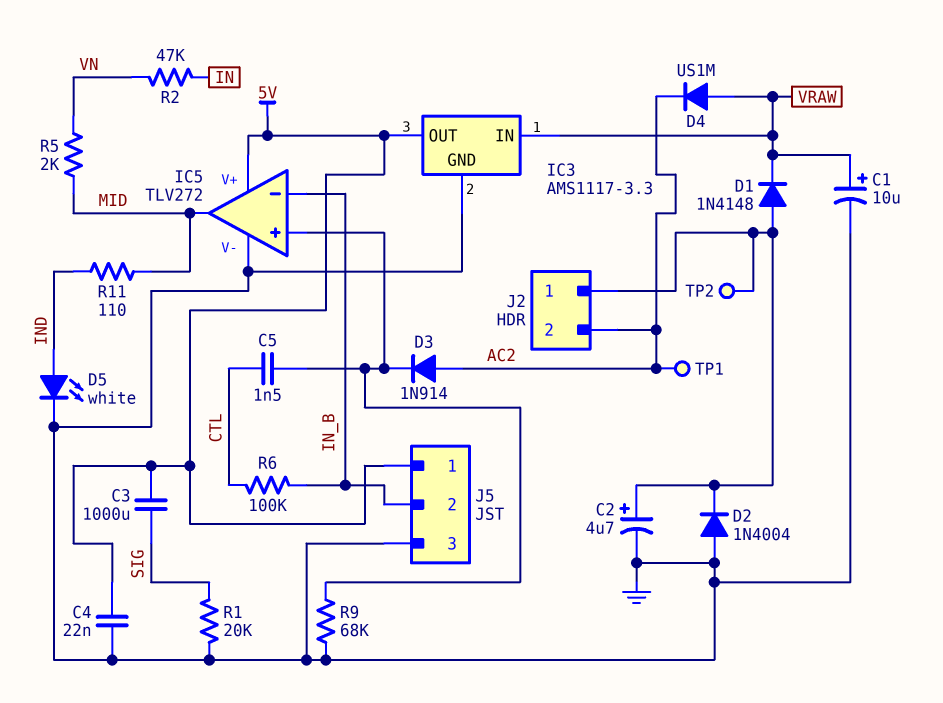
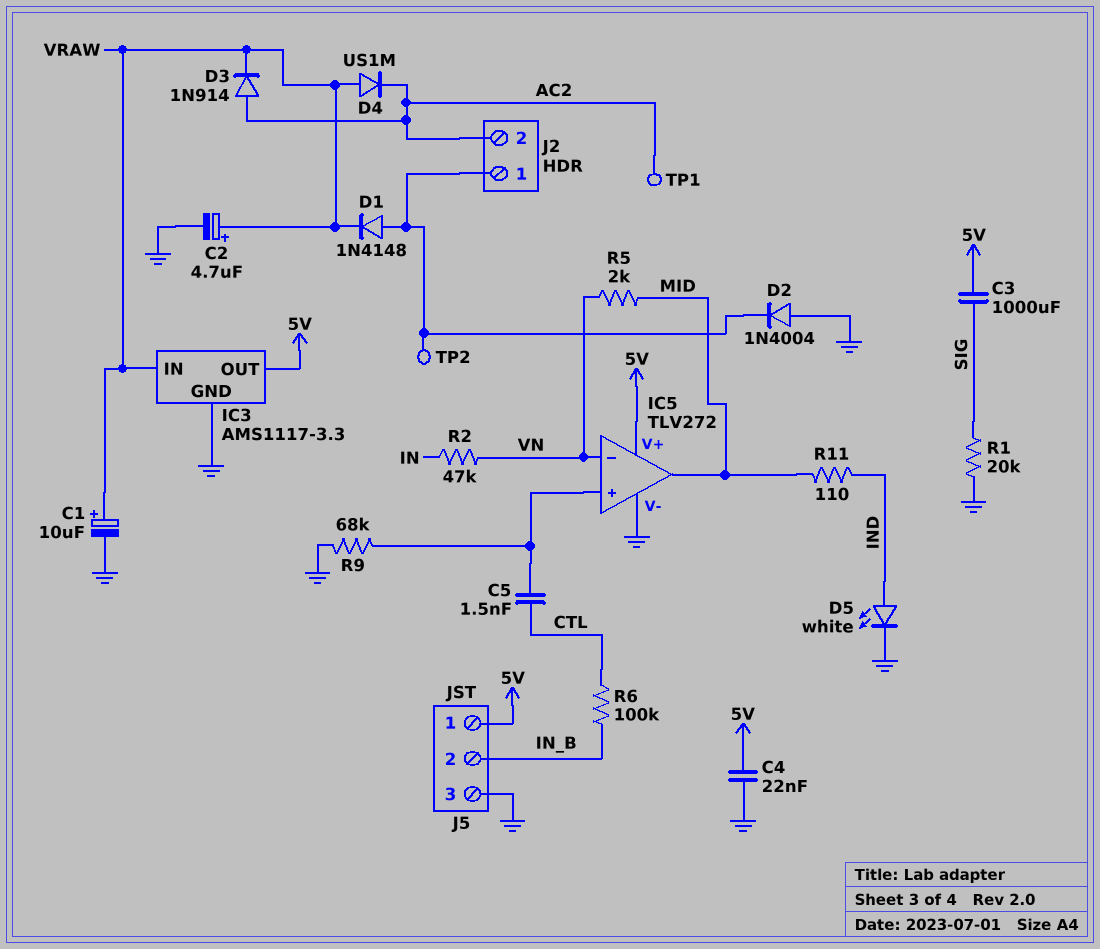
C2: 4.7uF (plus J2/1, minus GND) -> 4.7uF (plus VRAW, minus GND)
D3: diode 1N914 (A AC2, K IC5/in+) -> diode 1N914 (A AC2, K VRAW)
IC5 pin in-: IN_B -> VN

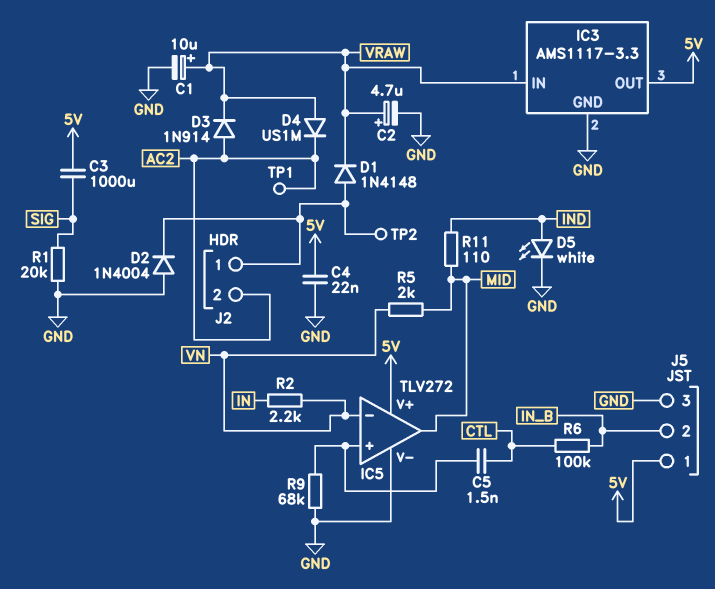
R2: 47k (IN, VN) -> 2.2k (IN, VN)

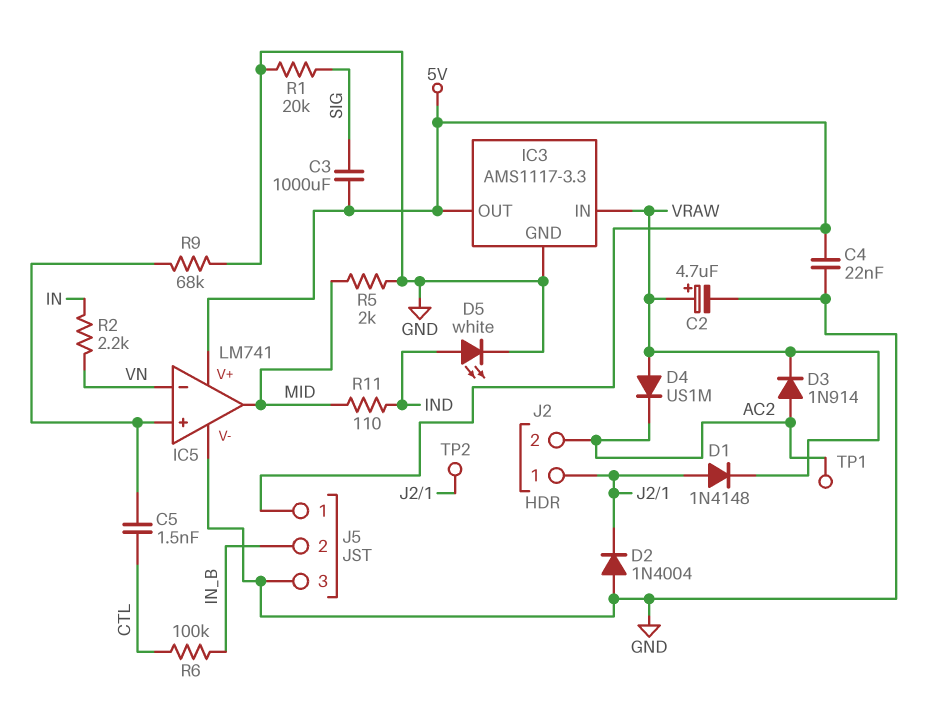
C1: 10uF (plus VRAW, minus GND) -> none
IC5: TLV272 -> LM741
R5: 2k (MID, VN) -> 2k (GND, MID)

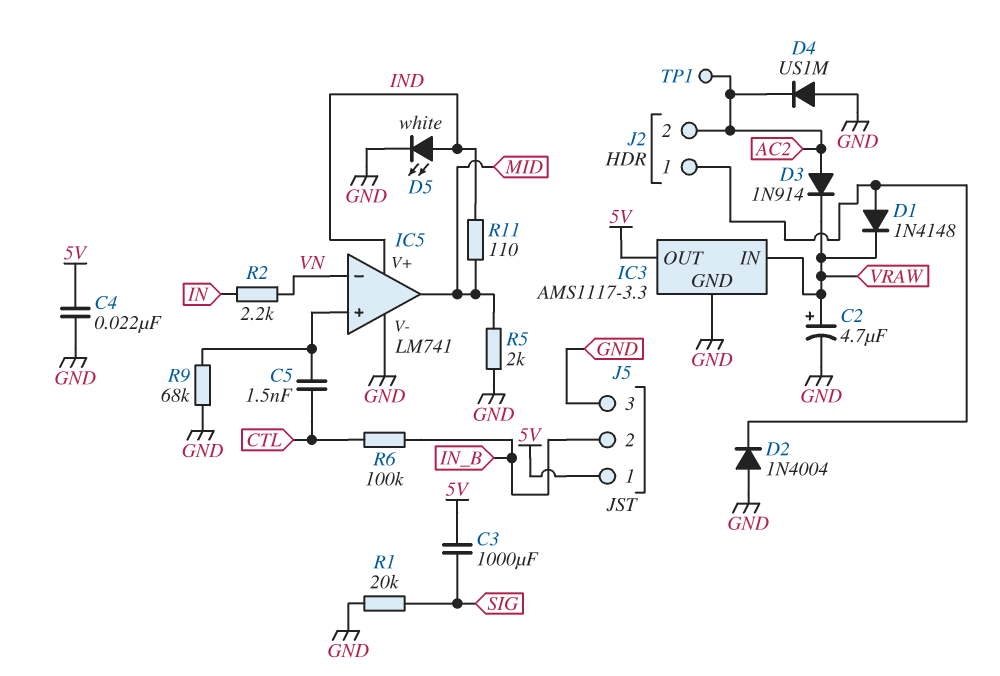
D4: diode US1M (A VRAW, K AC2) -> diode US1M (A GND, K AC2)
IC5 pin V+: 5V -> IND
TP2: test point (J2/1) -> none

